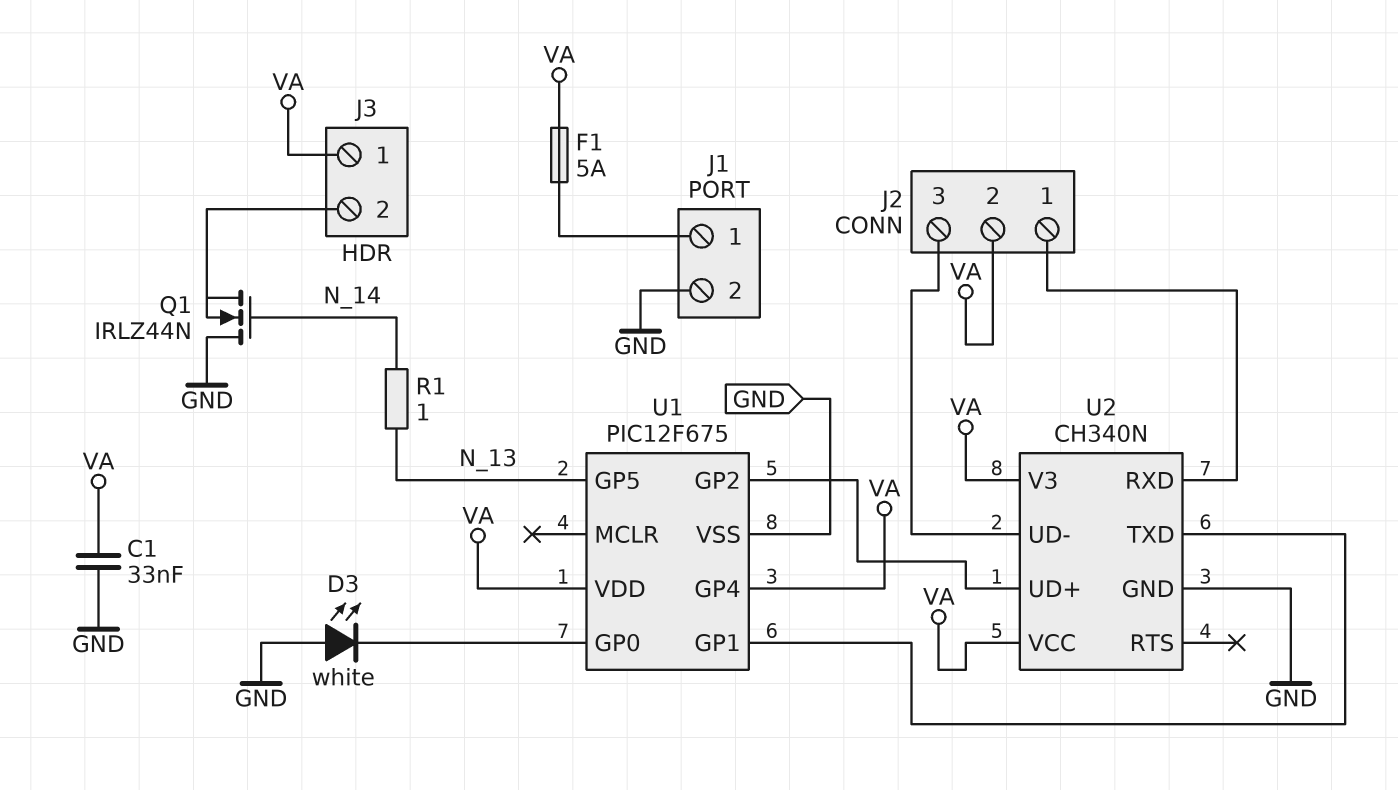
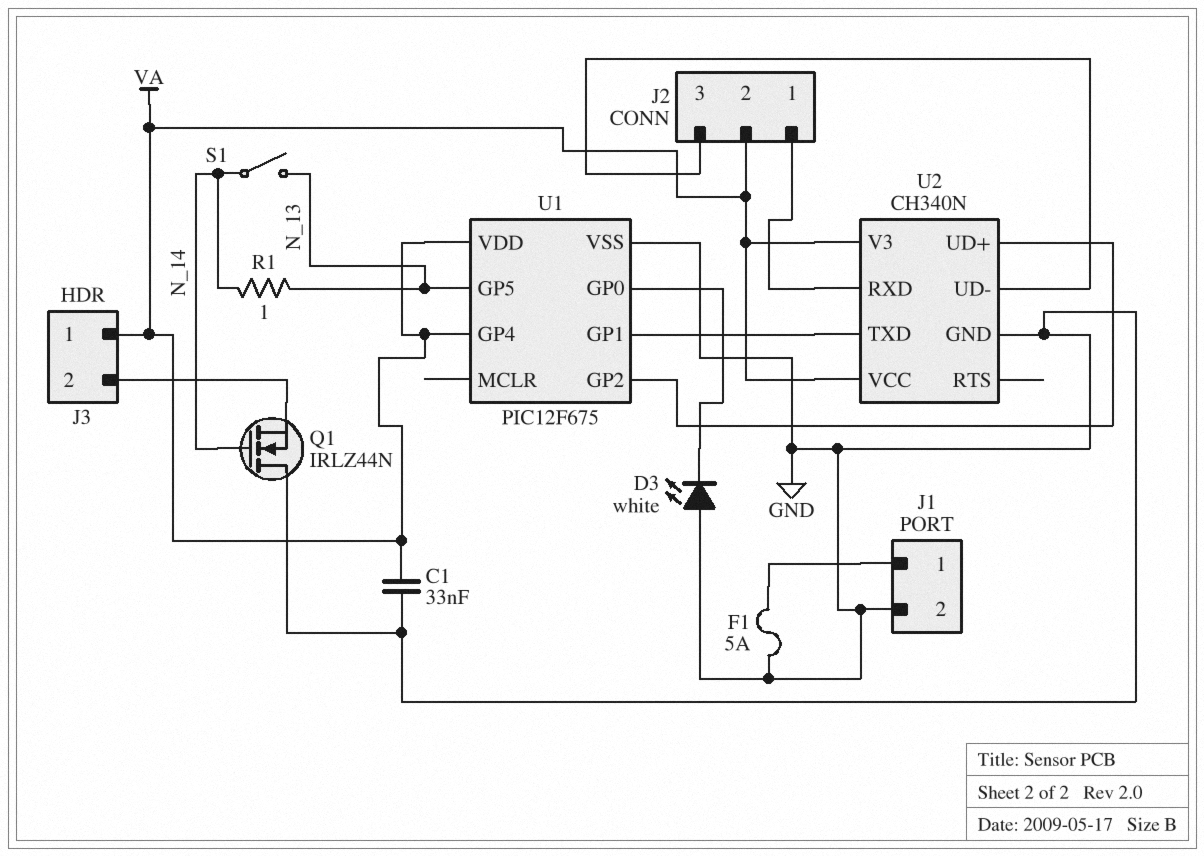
F1: 5A (J1/1, VA) -> 5A (GND, J1/1)
S1: none -> switch (N_13, N_14)

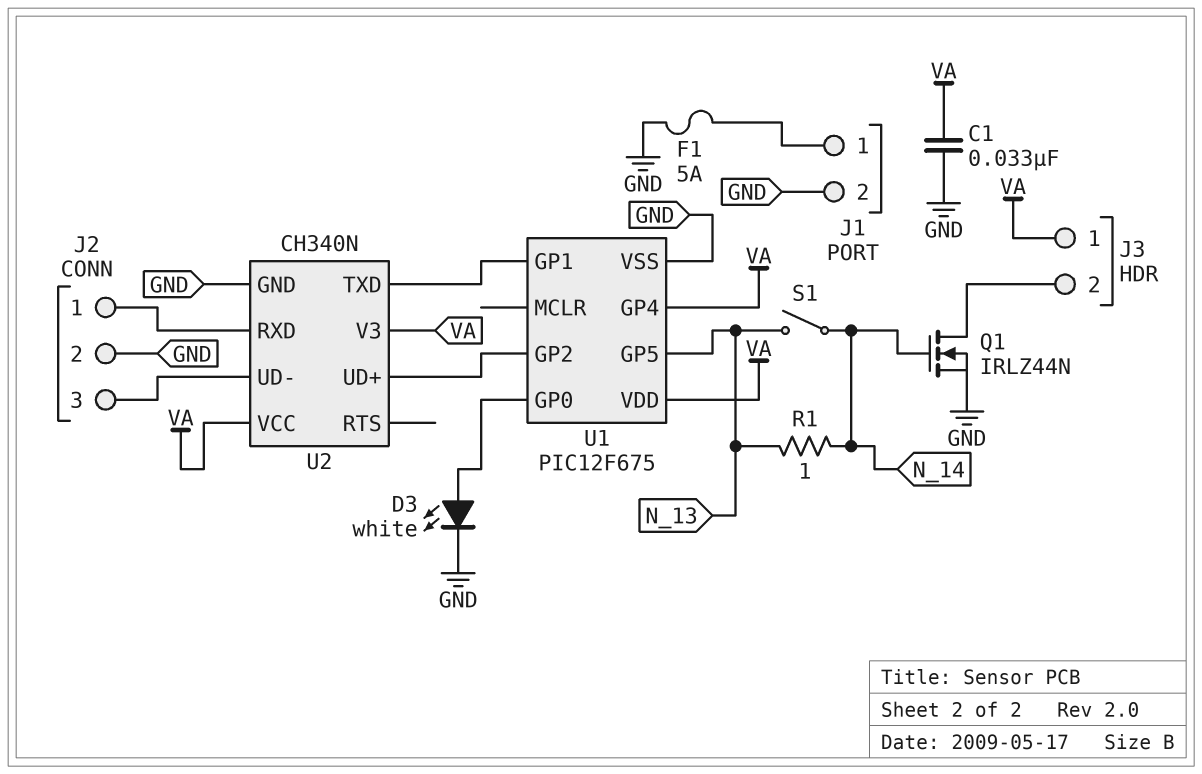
D3: LED white (A GND, K U1/GP0) -> LED white (A U1/GP0, K GND)
J2 pin 2: VA -> GND
Q1: NMOS IRLZ44N (G N_14, D GND, S J3/2) -> NMOS IRLZ44N (G N_14, D J3/2, S GND)

